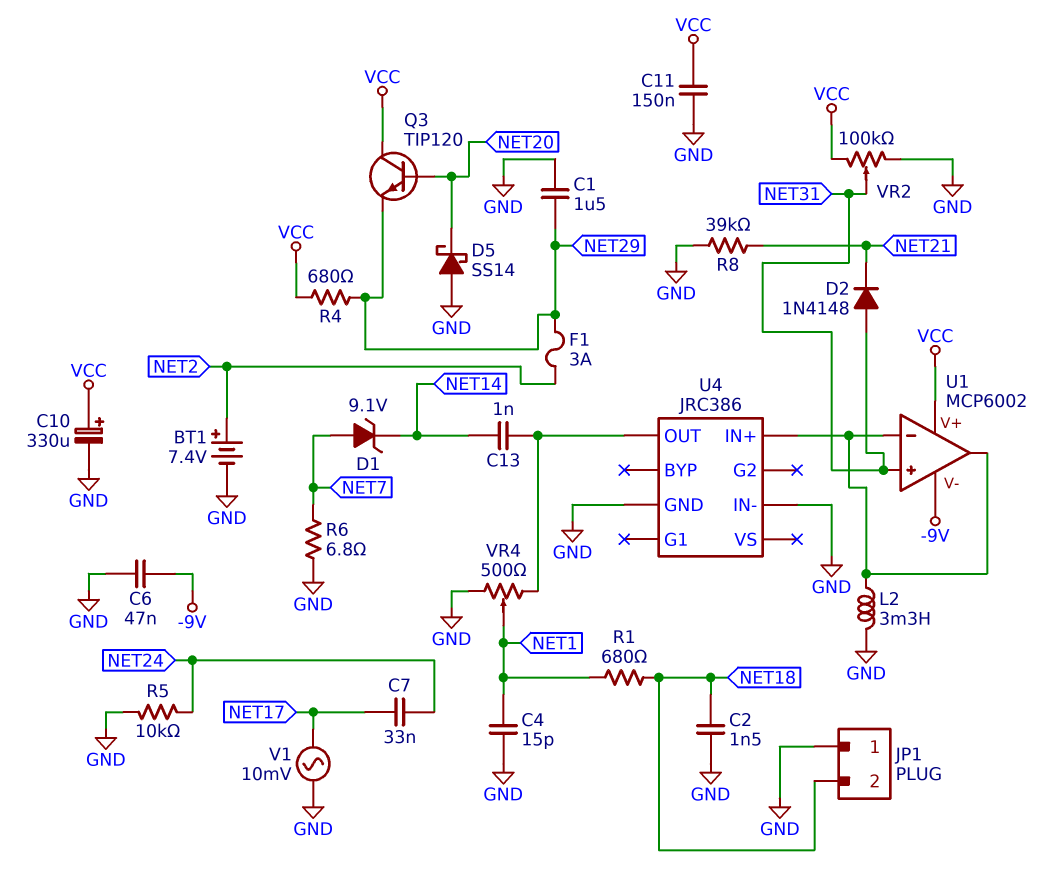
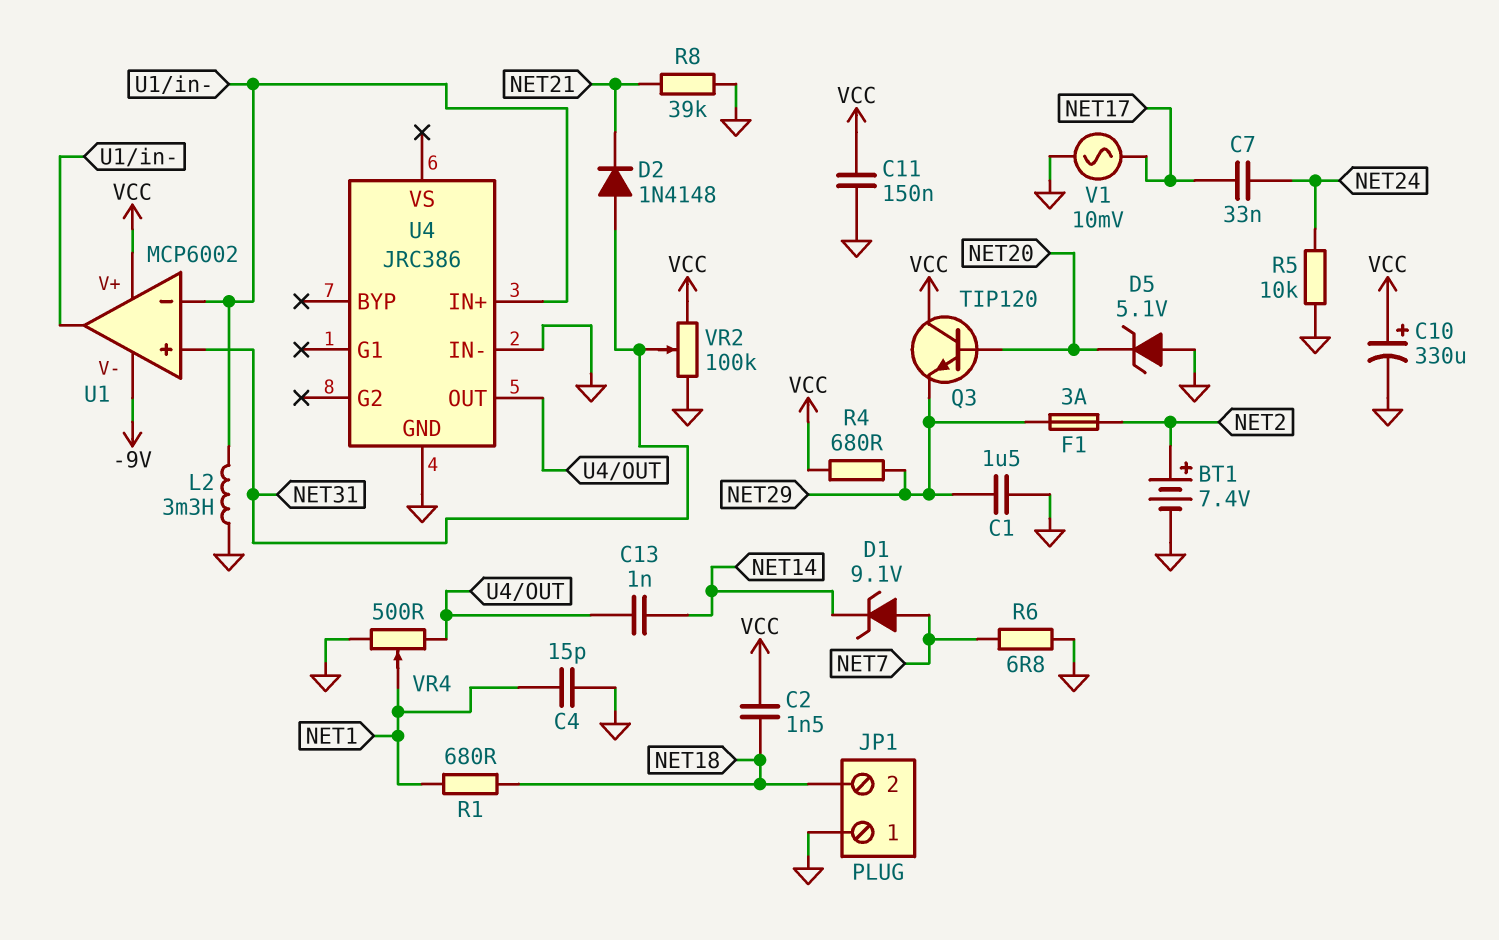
C2: 1.5nF (GND, NET18) -> 1.5nF (NET18, VCC)
C6: 47nF (-9V, GND) -> none
D5: schottky SS14 (A GND, K NET20) -> zener 5.1V (A GND, K NET20)

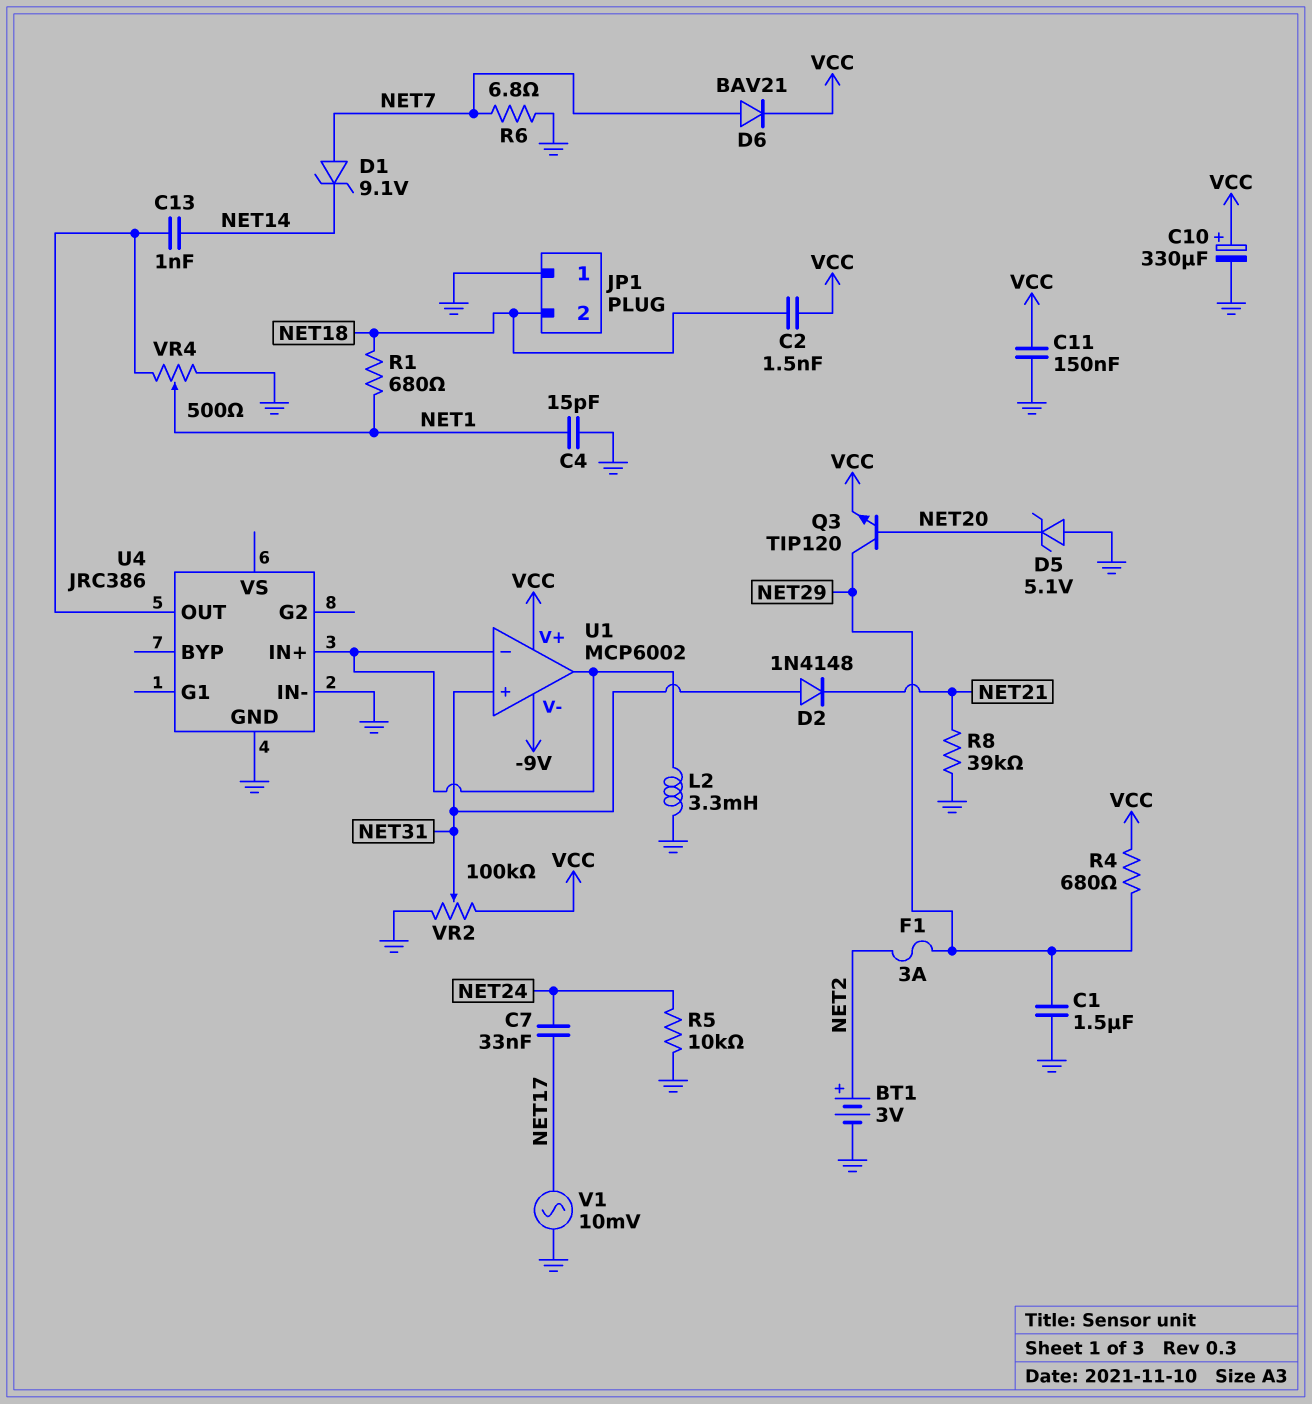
BT1: 7.4V (plus NET2, minus GND) -> 3V (plus NET2, minus GND)
D6: none -> diode BAV21 (A NET7, K VCC)
Q3: NPN TIP120 (B NET20, C VCC, E NET29) -> NPN TIP120 (B NET20, C NET29, E VCC)

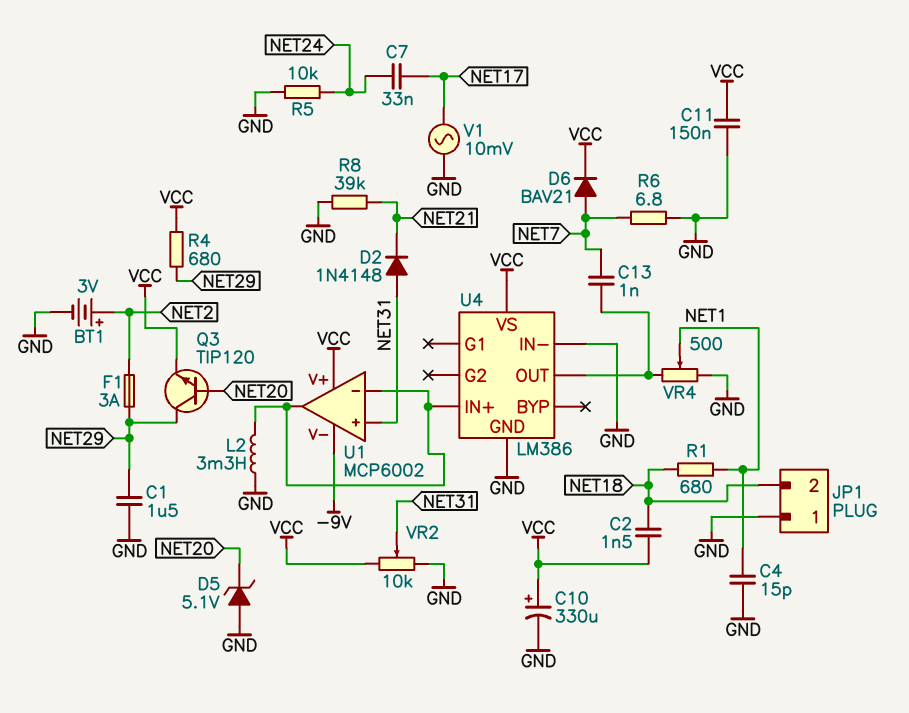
C13: 1nF (NET14, U4/OUT) -> 1nF (NET7, U4/OUT)
D1: zener 9.1V (A NET7, K NET14) -> none
U4: JRC386 -> LM386
U4 pin VS: none -> VCC
VR2: 100k (GND, VCC, wiper NET31) -> 10k (GND, VCC, wiper NET31)

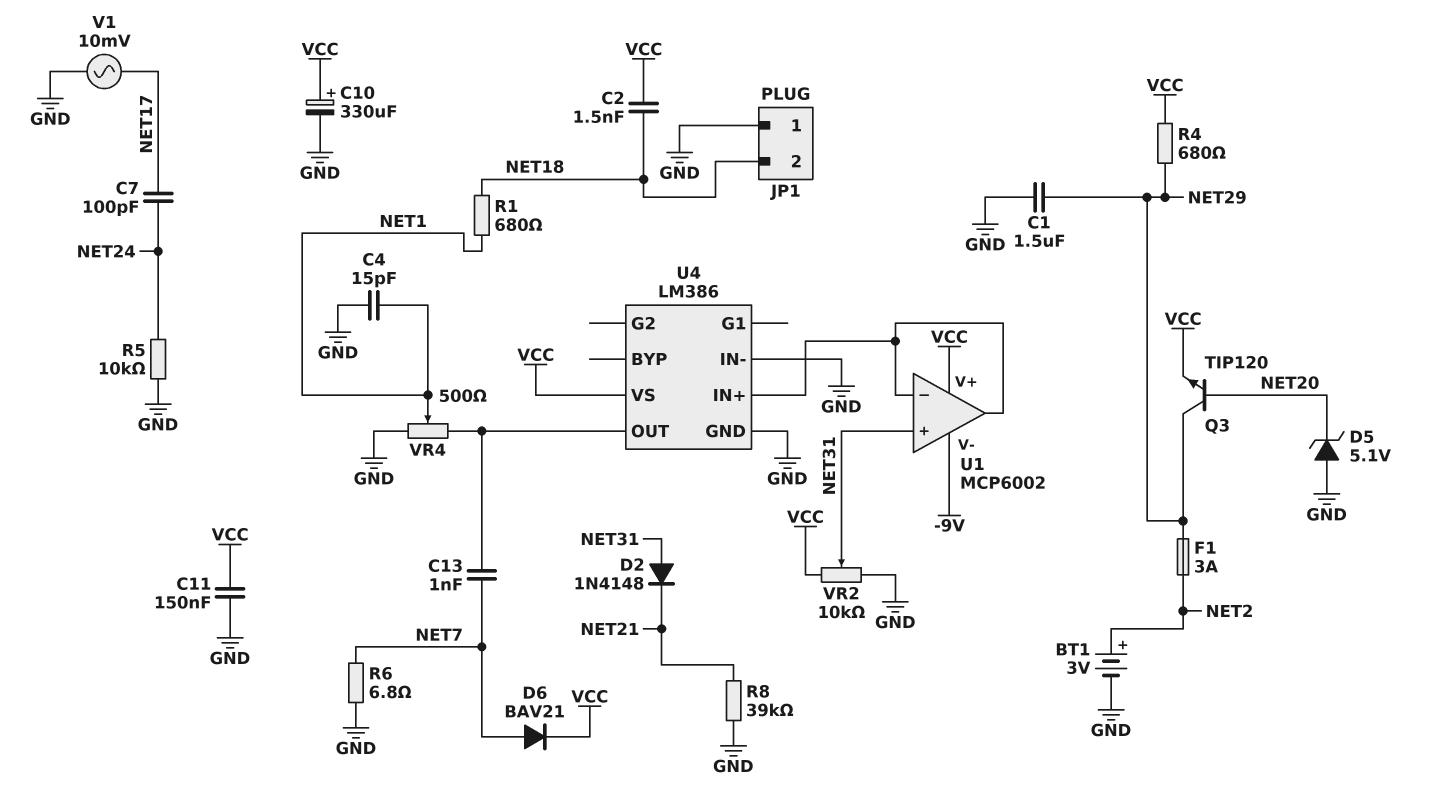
C7: 33nF (NET17, NET24) -> 100pF (NET17, NET24)
L2: 3.3mH (GND, U1/in-) -> none

